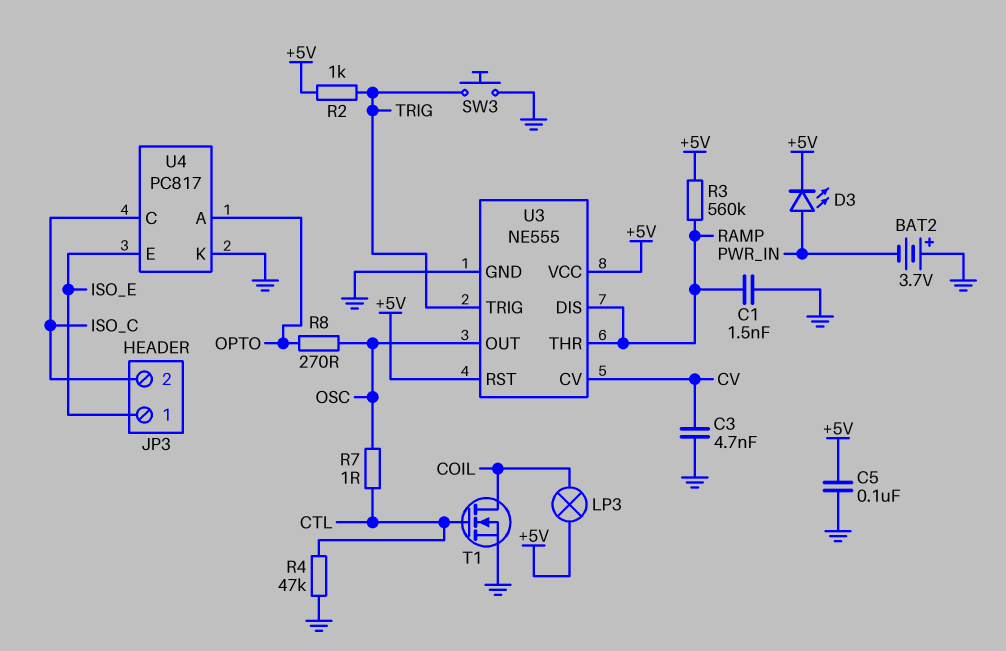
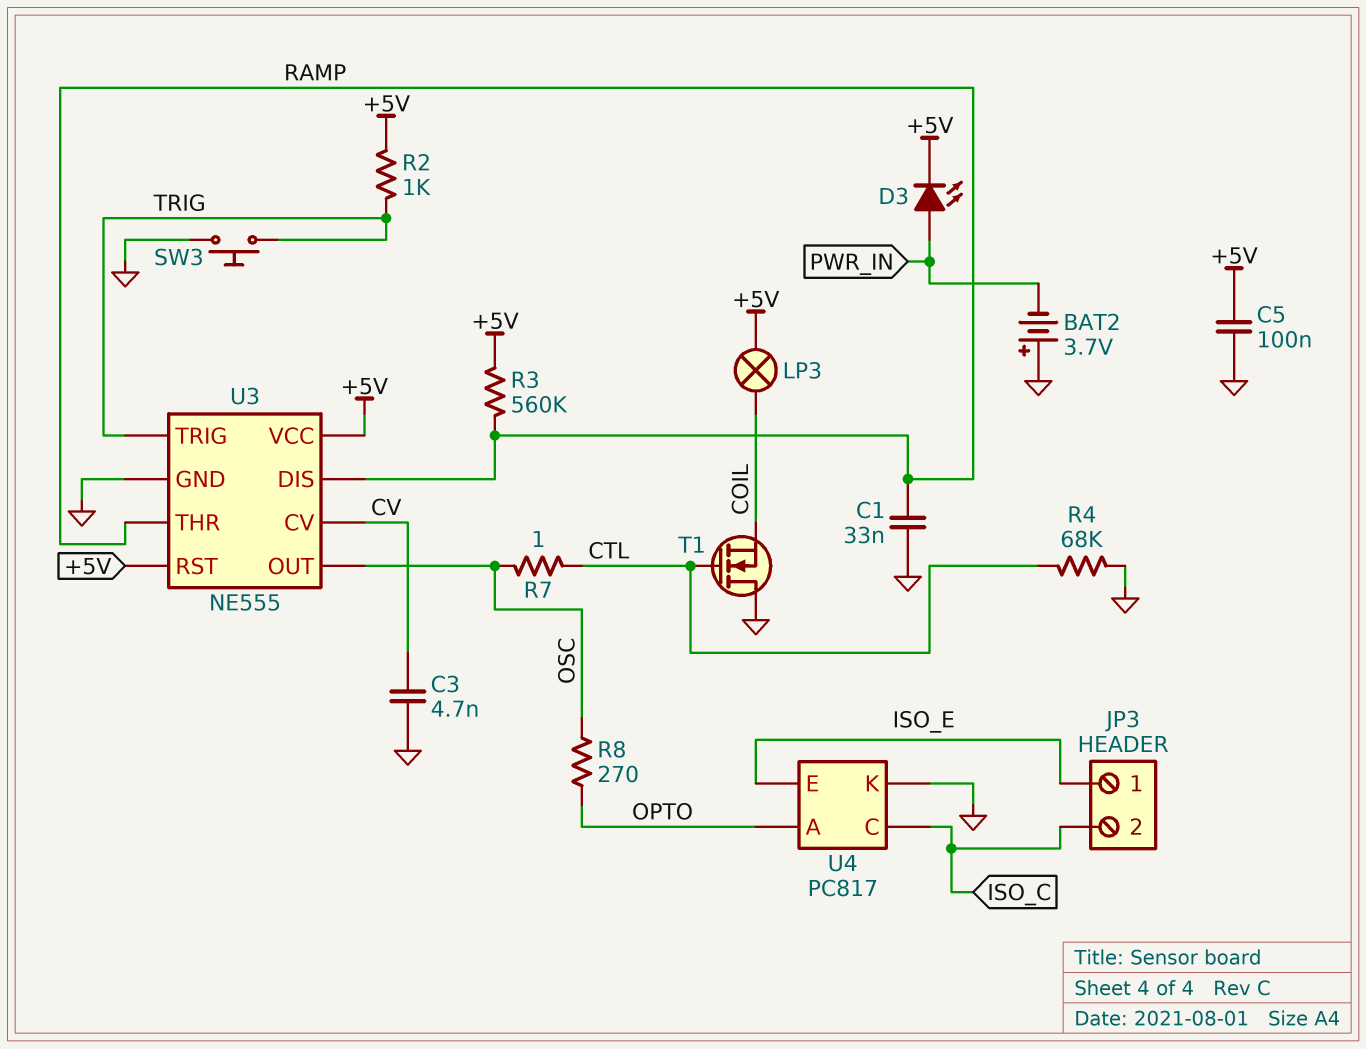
C1: 1.5nF (GND, RAMP) -> 33nF (GND, RAMP)
R4: 47k (CTL, GND) -> 68k (CTL, GND)
T1: NMOS (G CTL, D COIL, S GND) -> NMOS (G CTL, D GND, S COIL)

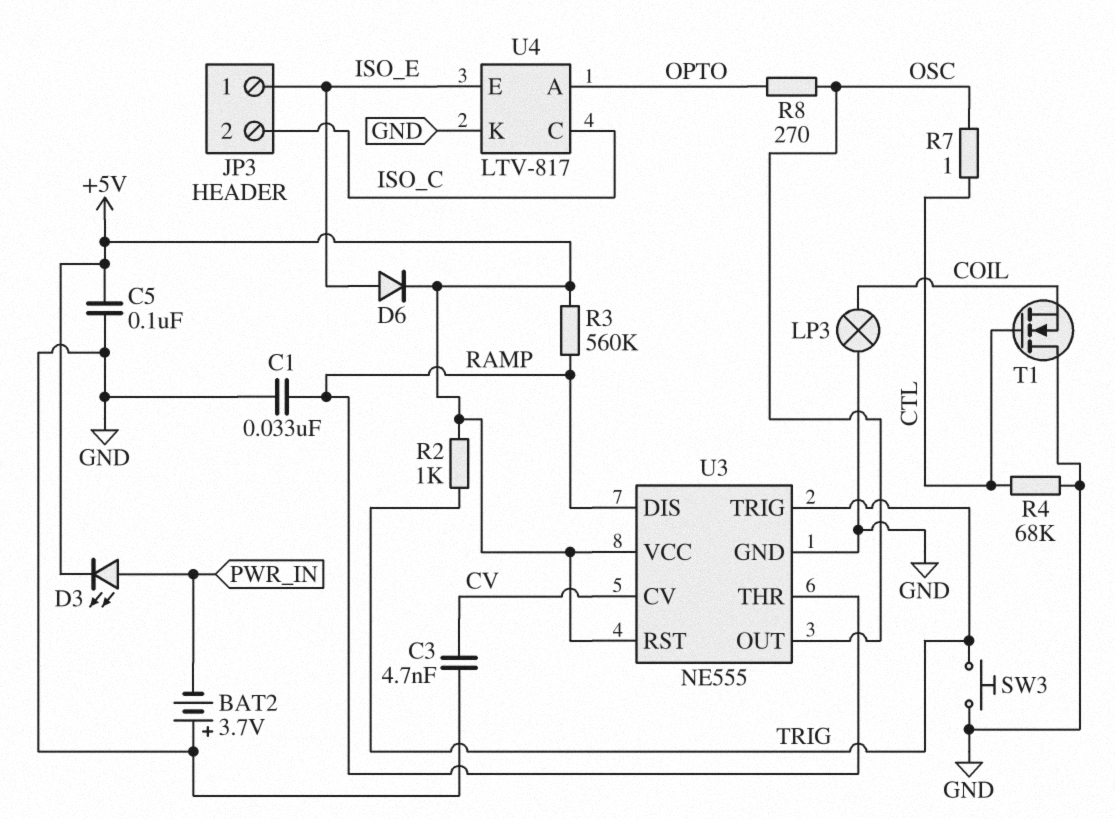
D6: none -> diode (A ISO_E, K +5V)
LP3: lamp (+5V, COIL) -> lamp (COIL, GND)
U4: PC817 -> LTV-817

